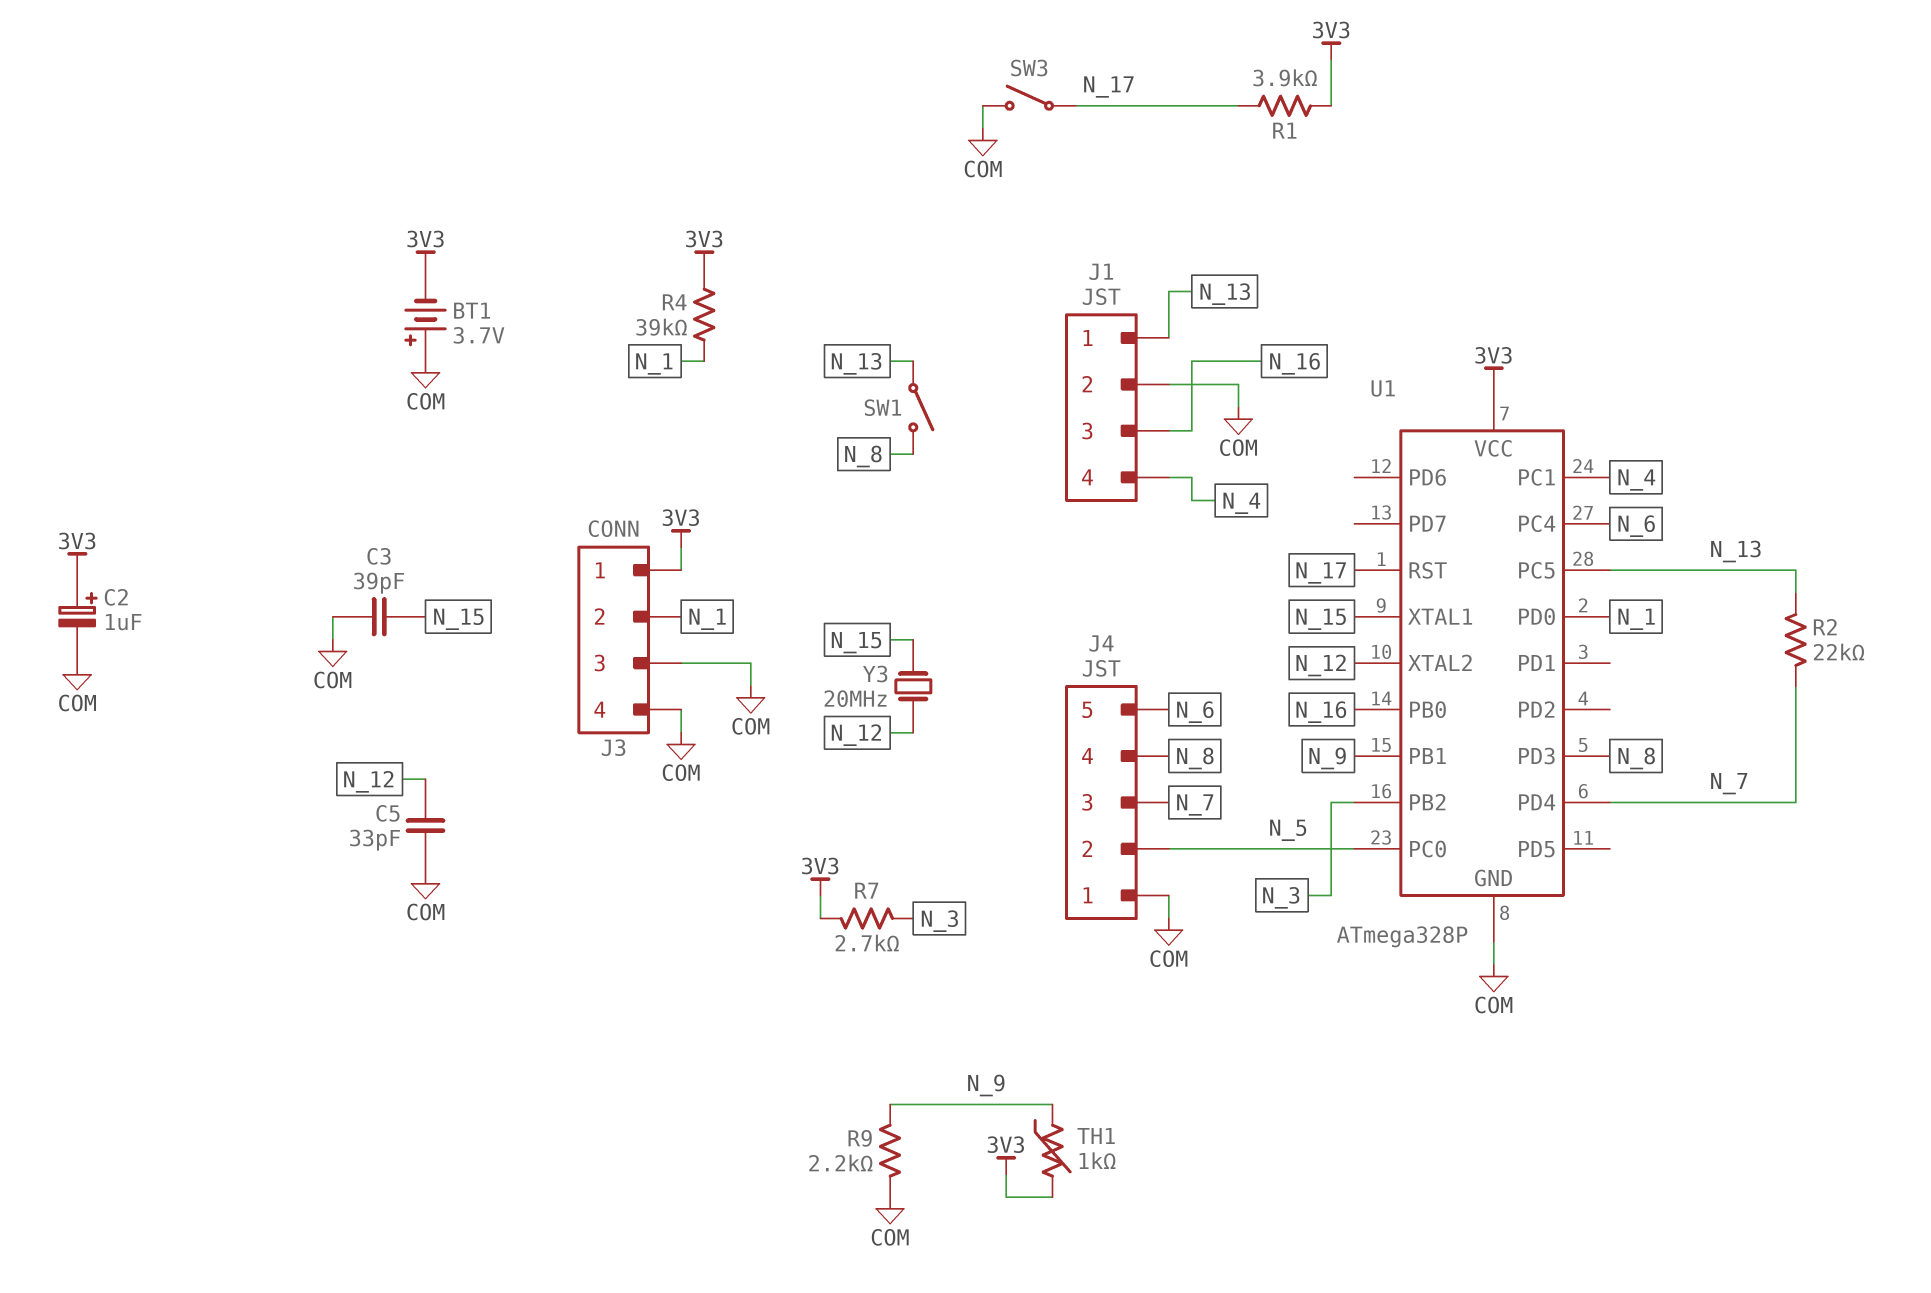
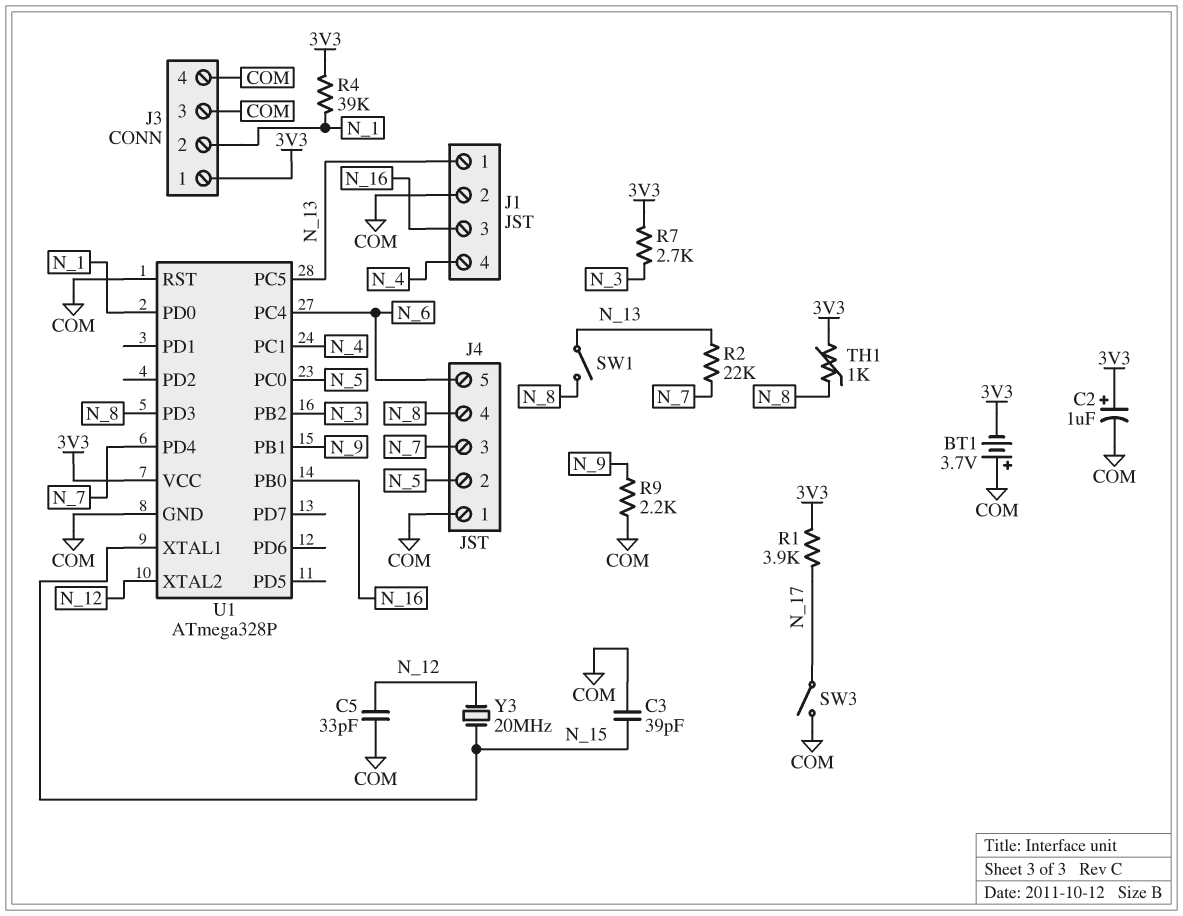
TH1: 1k (3V3, N_9) -> 1k (3V3, N_8)
U1 pin RST: N_17 -> COM

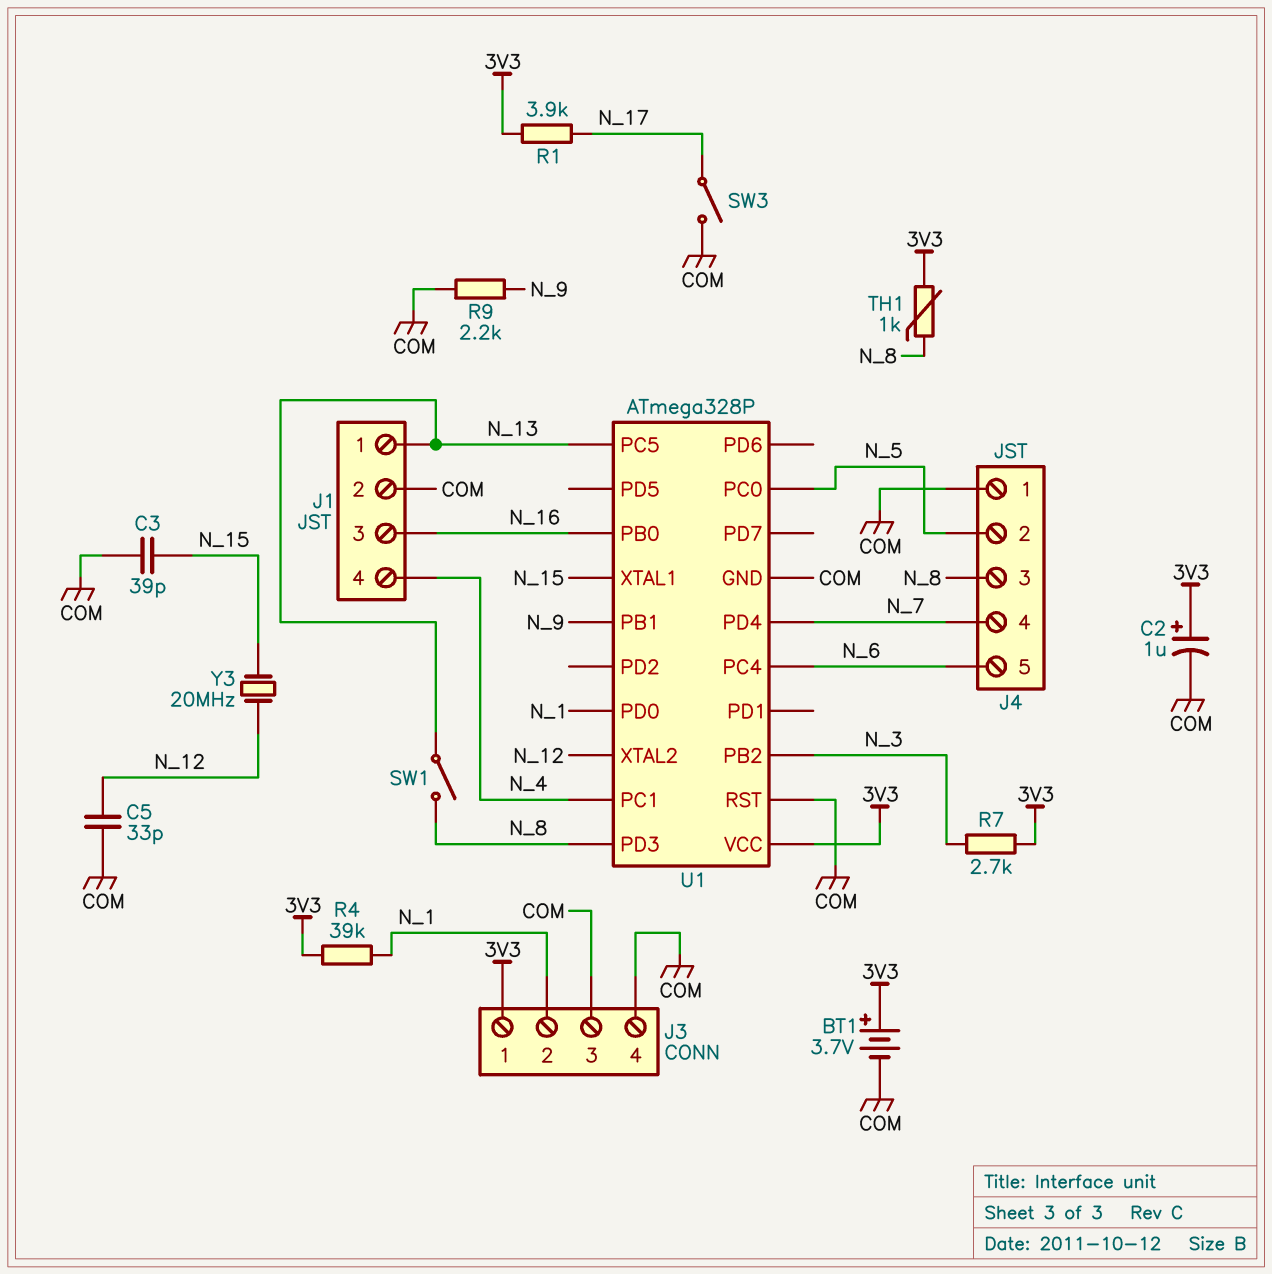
BT1: 3.7V (plus COM, minus 3V3) -> 3.7V (plus 3V3, minus COM)
J4 pin 3: N_7 -> N_8
J4 pin 4: N_8 -> N_7
R2: 22k (N_7, N_13) -> none

